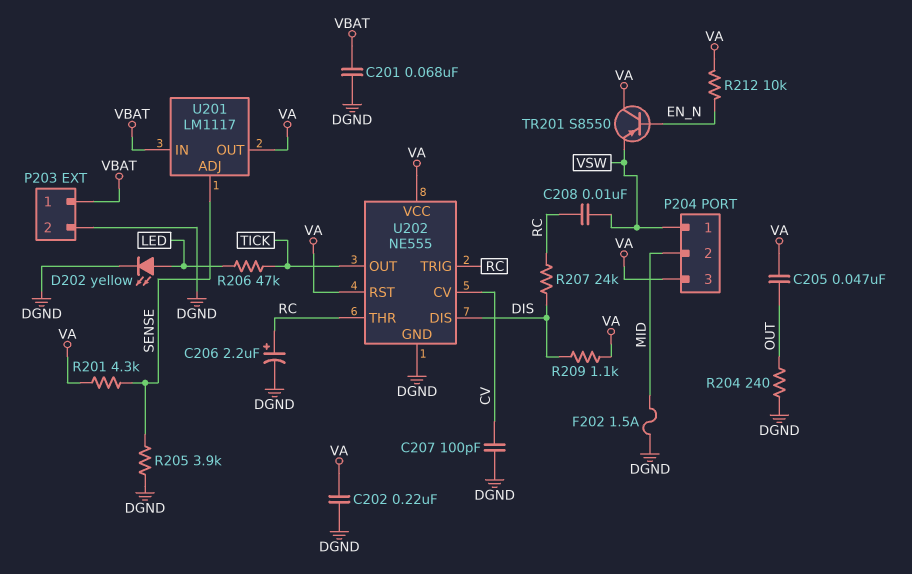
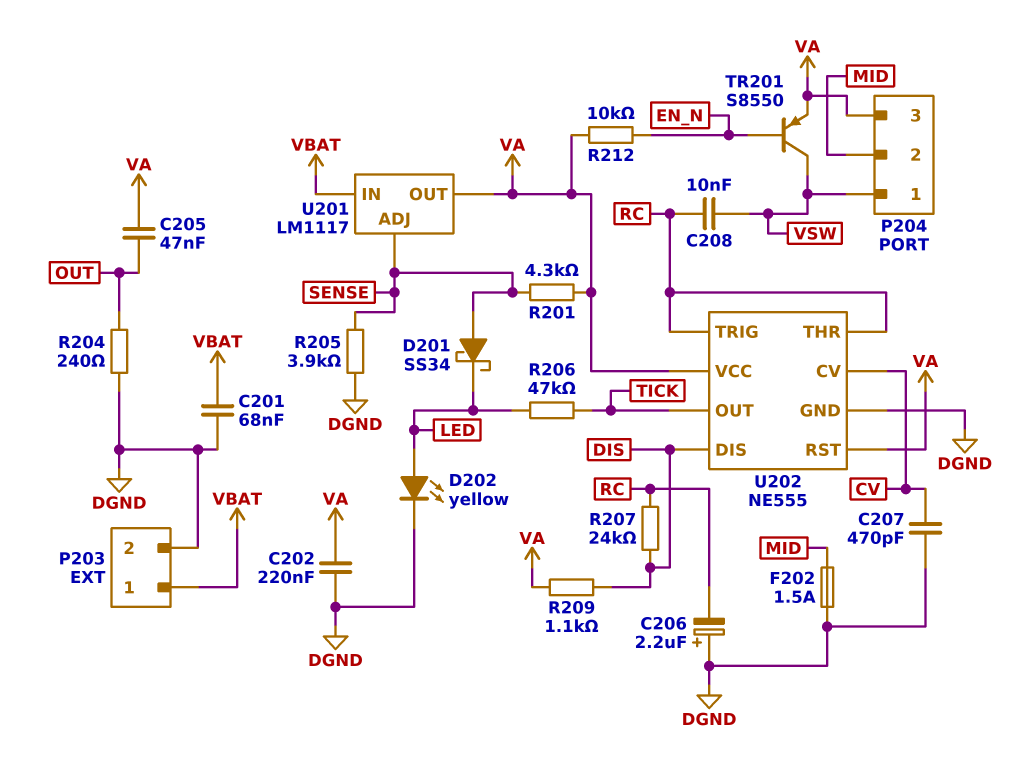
C206: 2.2uF (plus RC, minus DGND) -> 2.2uF (plus DGND, minus RC)
C207: 100pF (CV, DGND) -> 470pF (CV, DGND)
D201: none -> schottky SS34 (A SENSE, K LED)
TR201: PNP S8550 (B EN_N, C VA, E VSW) -> PNP S8550 (B EN_N, C VSW, E VA)

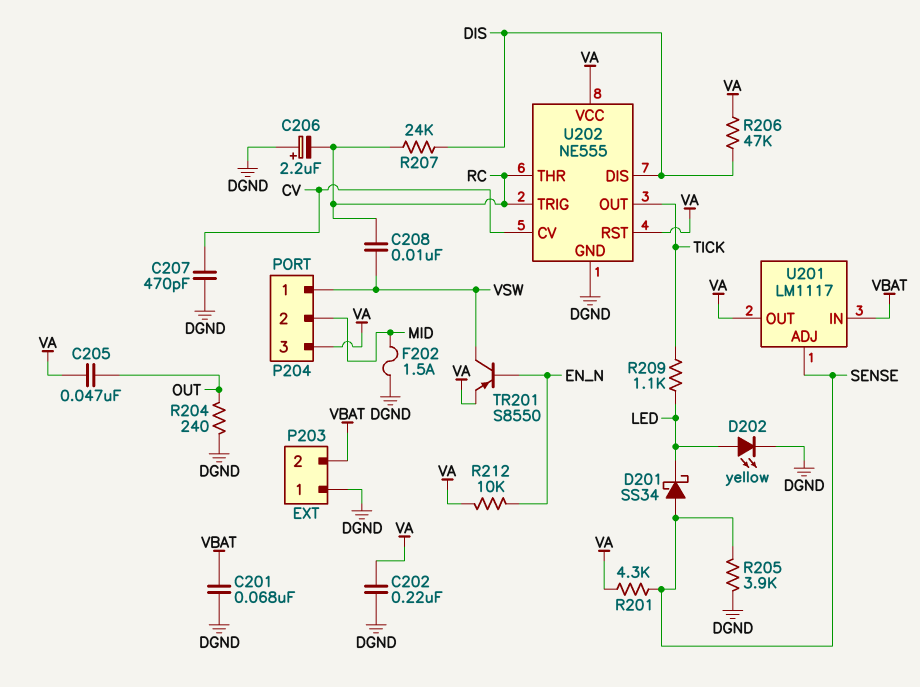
P203 pin 1: VBAT -> DGND
P203 pin 2: DGND -> VBAT
R206: 47k (LED, TICK) -> 47k (DIS, VA)
R209: 1.1k (DIS, VA) -> 1.1k (LED, TICK)

